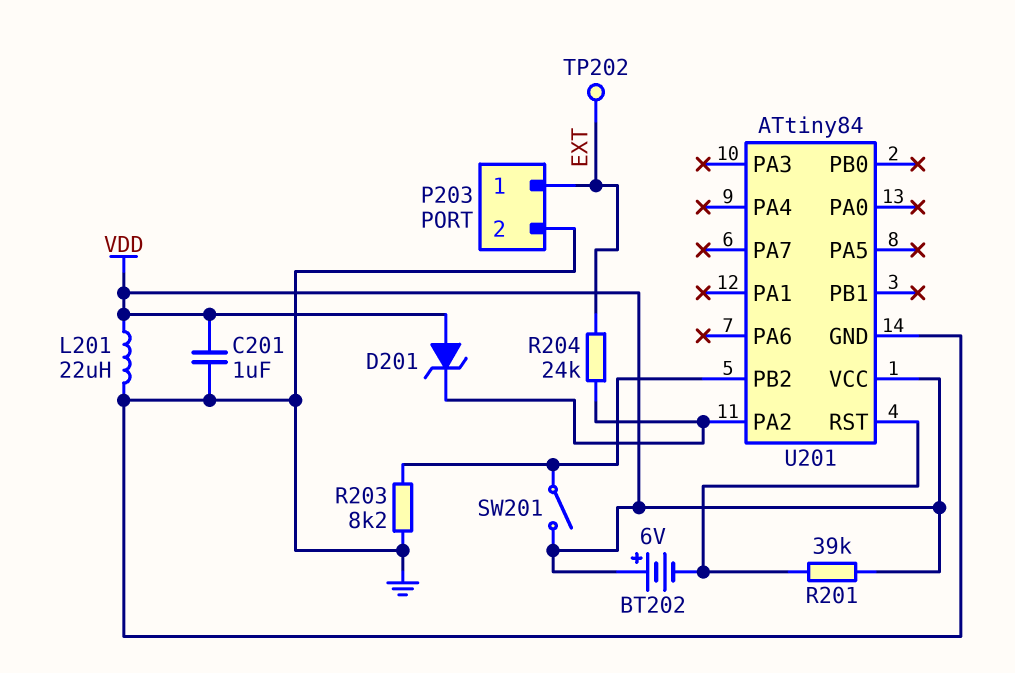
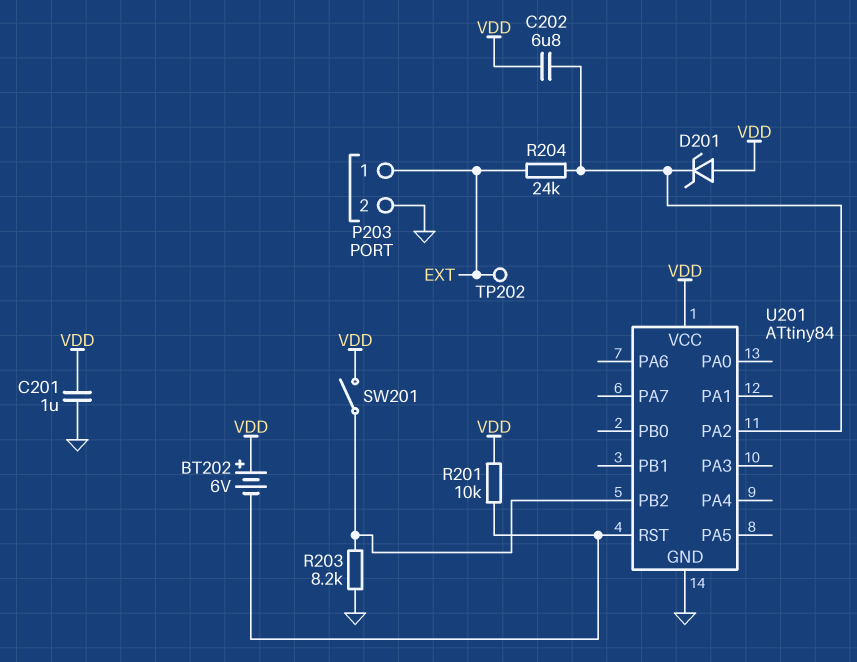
C202: none -> 6.8uF (U201/PA2, VDD)
L201: 22uH (GND, VDD) -> none
R201: 39k (U201/RST, VDD) -> 10k (U201/RST, VDD)

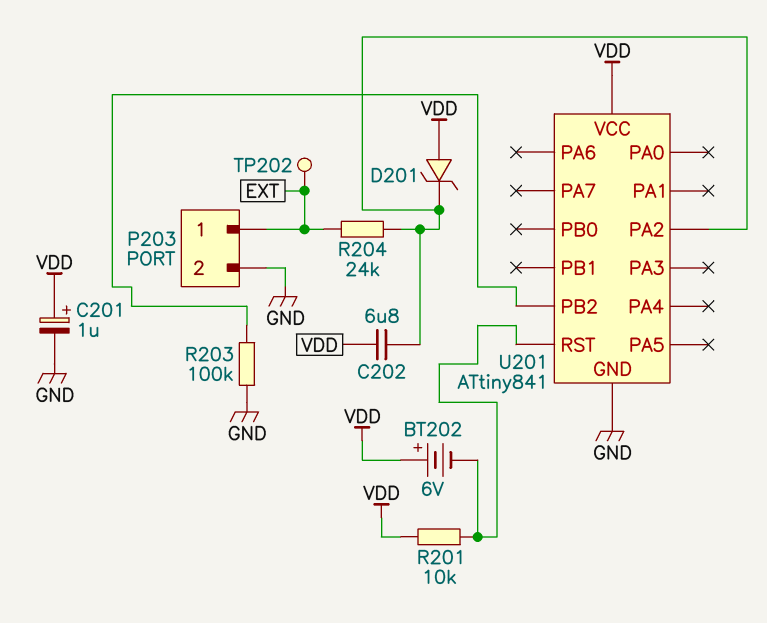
C201: 1uF (GND, VDD) -> 1uF (plus VDD, minus GND)
R203: 8.2k (GND, U201/PB2) -> 100k (GND, U201/PB2)
SW201: switch (U201/PB2, VDD) -> none
U201: ATtiny84 -> ATtiny841

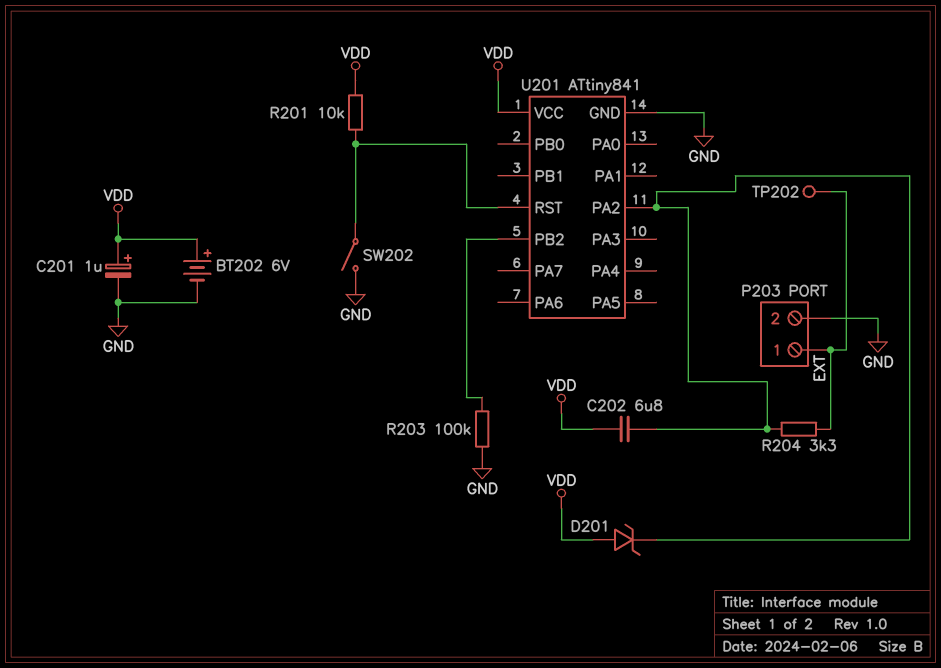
BT202: 6V (plus VDD, minus U201/RST) -> 6V (plus VDD, minus GND)
R204: 24k (EXT, U201/PA2) -> 3.3k (EXT, U201/PA2)
SW202: none -> switch (GND, U201/RST)

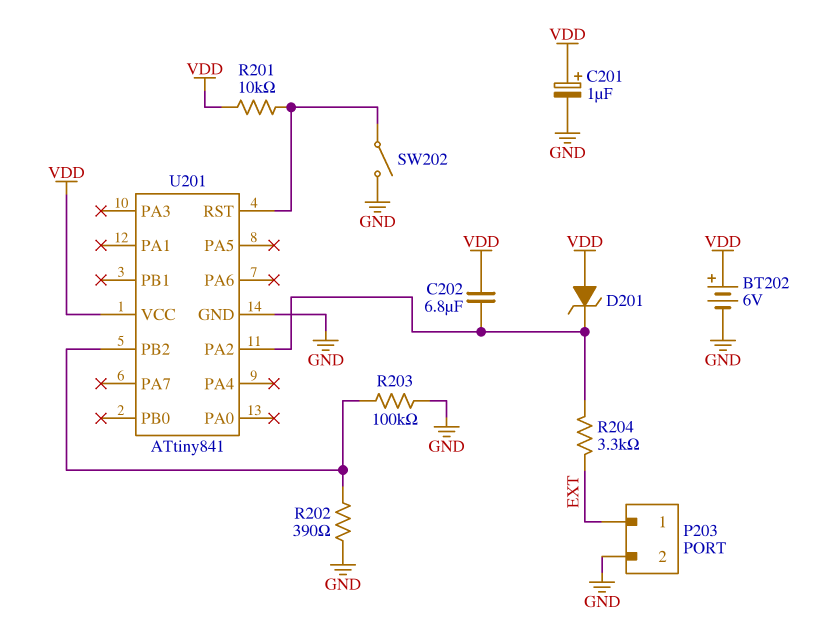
R202: none -> 390 (GND, U201/PB2)
TP202: test point (EXT) -> none

